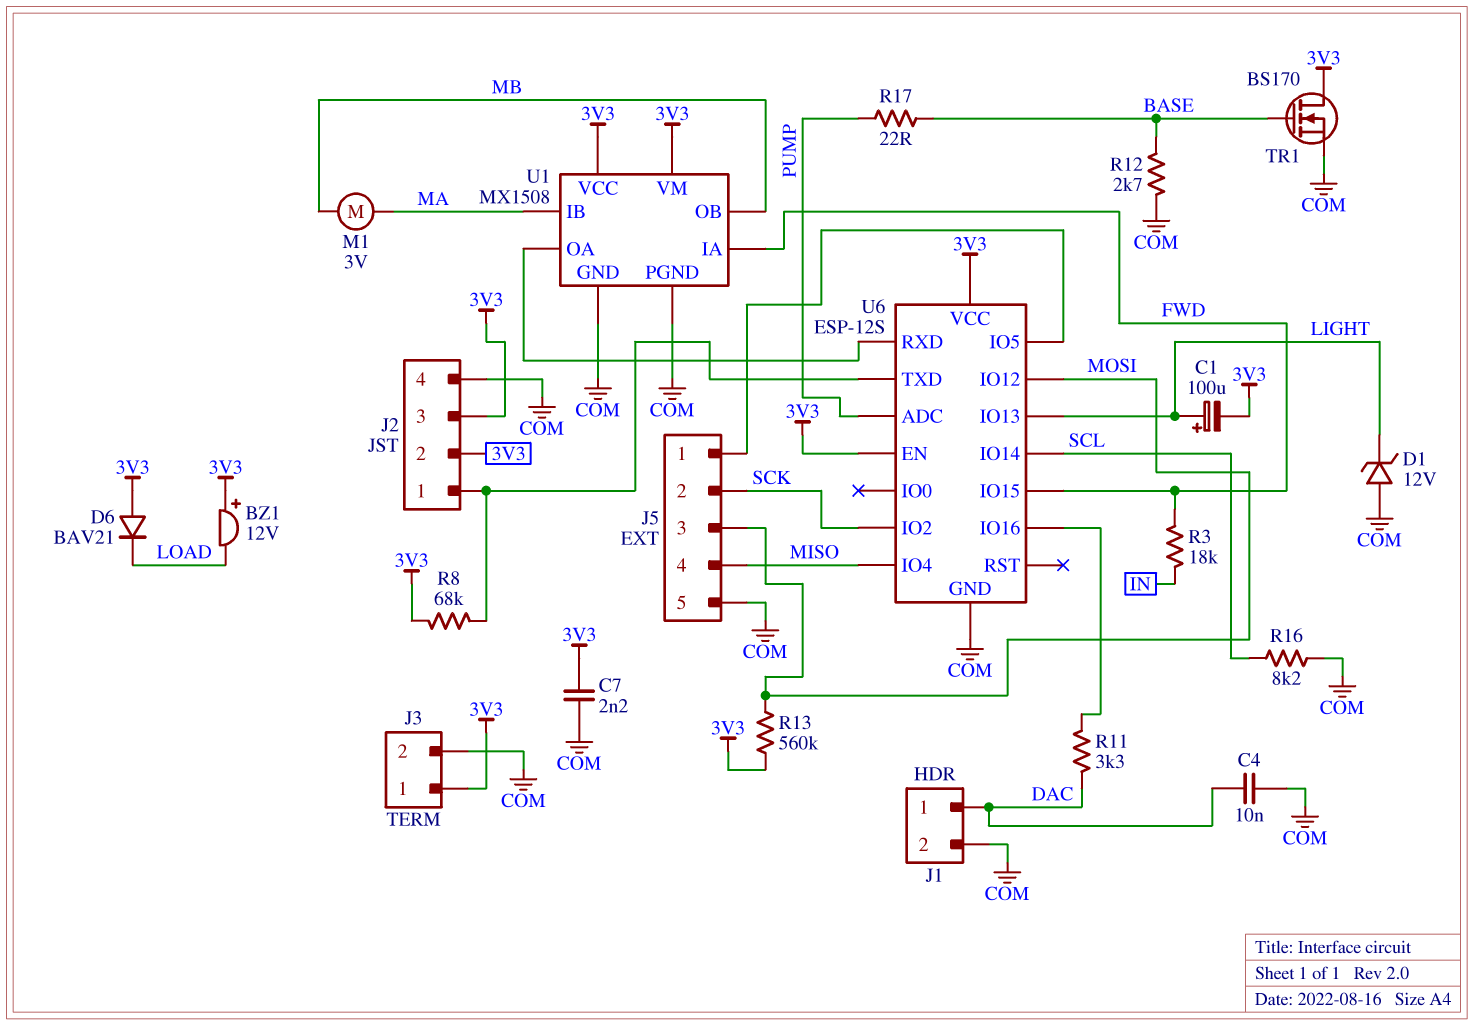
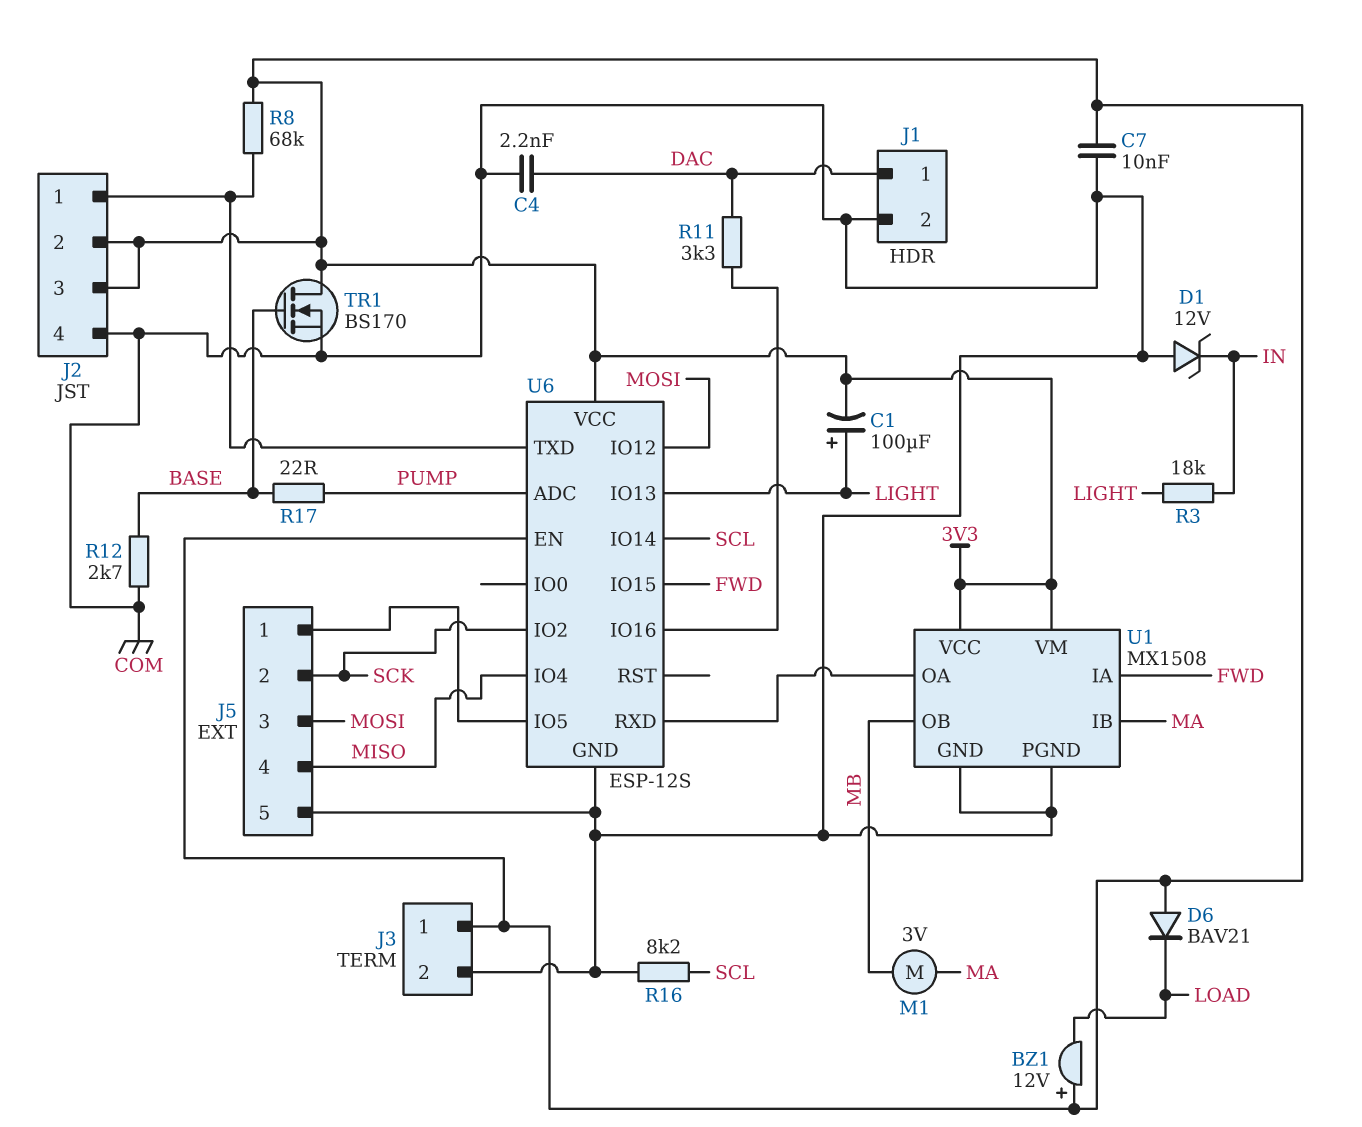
C4: 10nF (COM, DAC) -> 2.2nF (COM, DAC)
C7: 2.2nF (3V3, COM) -> 10nF (3V3, COM)
D1: zener 12V (A COM, K LIGHT) -> zener 12V (A COM, K IN)
R3: 18k (FWD, IN) -> 18k (IN, LIGHT)
R13: 560k (3V3, MOSI) -> none

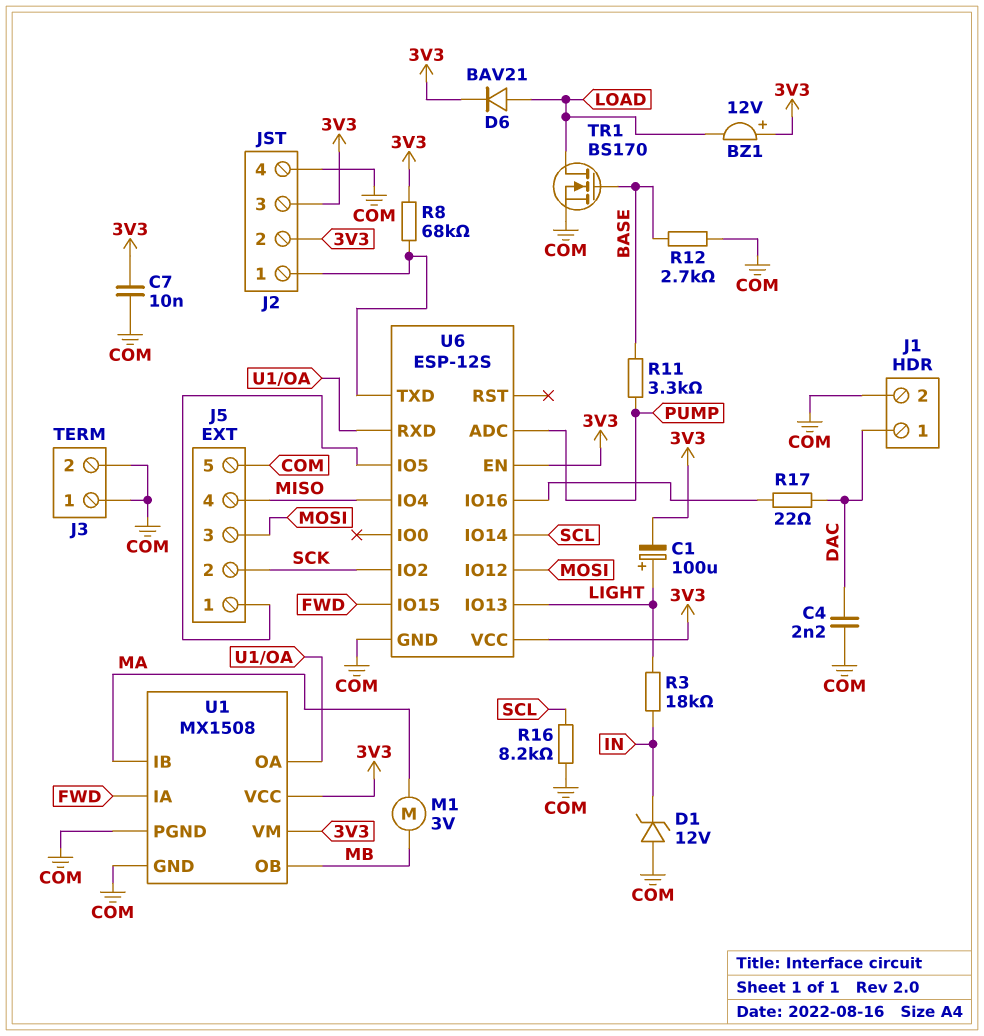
D6: diode BAV21 (A 3V3, K LOAD) -> diode BAV21 (A LOAD, K 3V3)
J3 pin 1: 3V3 -> COM
R11: 3.3k (DAC, U6/IO16) -> 3.3k (BASE, PUMP)
R17: 22 (BASE, PUMP) -> 22 (DAC, U6/IO16)
TR1: NMOS BS170 (G BASE, D 3V3, S COM) -> NMOS BS170 (G BASE, D LOAD, S COM)

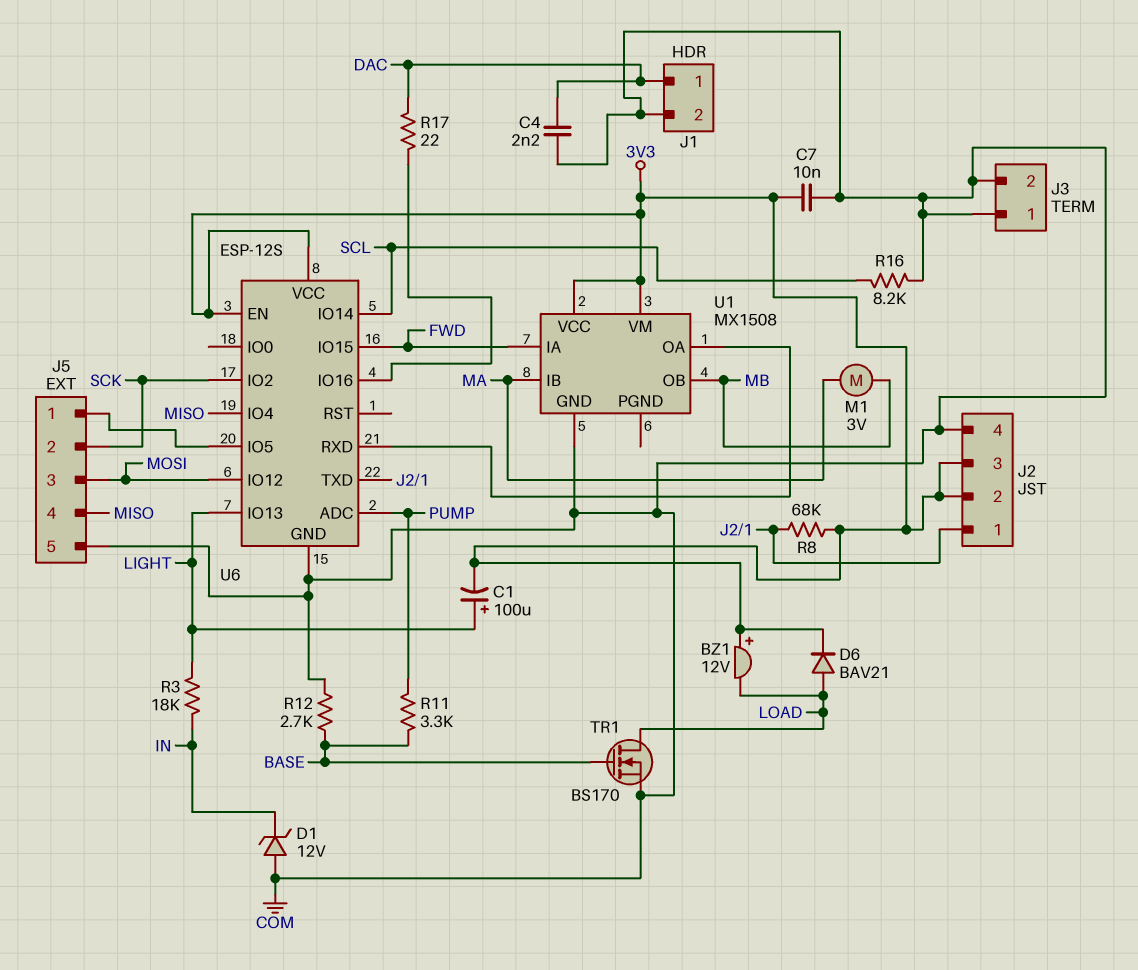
U1 pin PGND: COM -> none

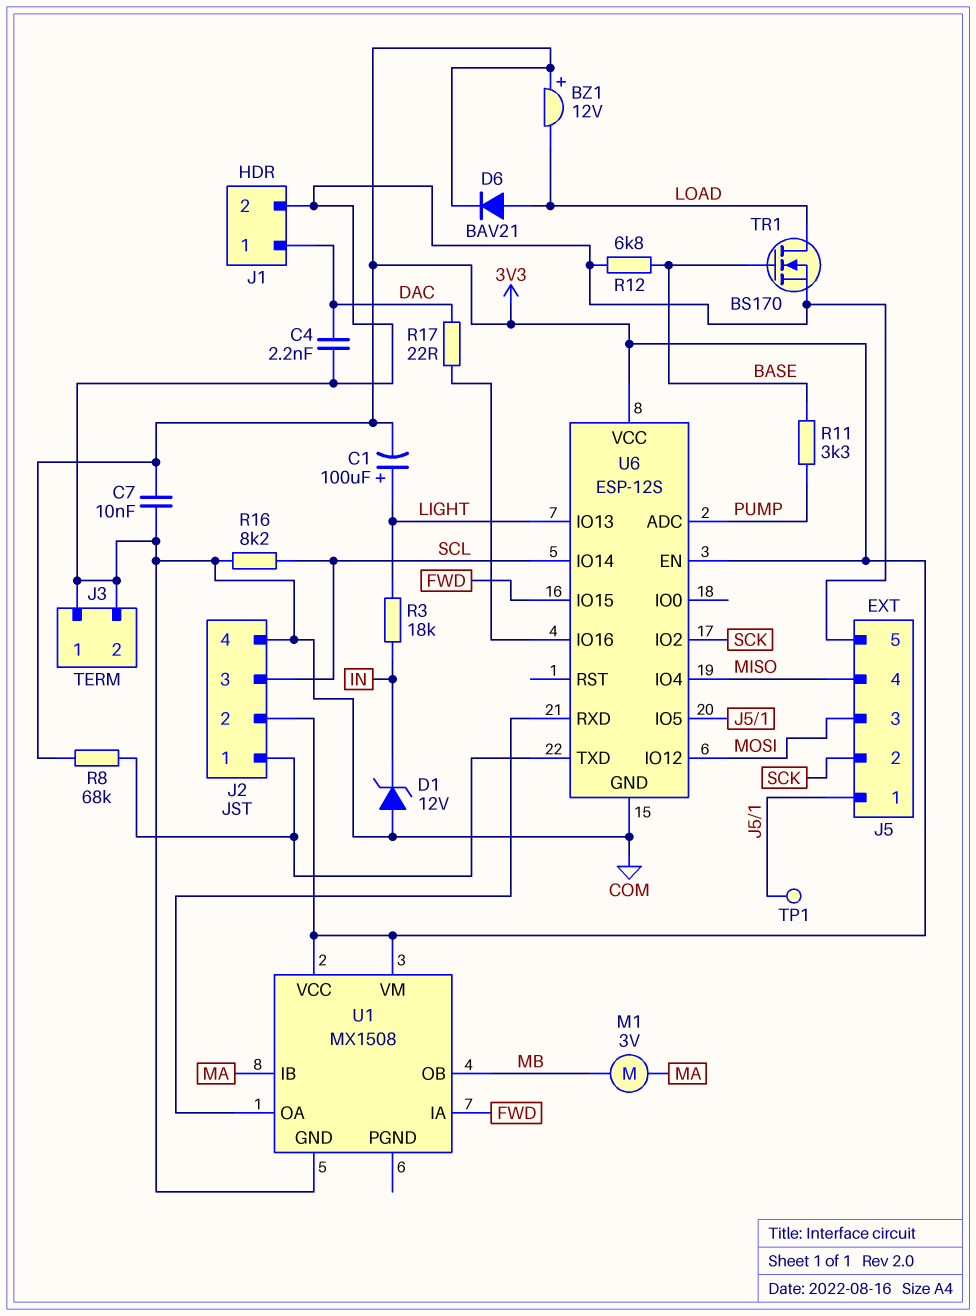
J2 pin 3: 3V3 -> SCL
R12: 2.7k (BASE, COM) -> 6.8k (BASE, COM)
TP1: none -> test point (J5/1)

